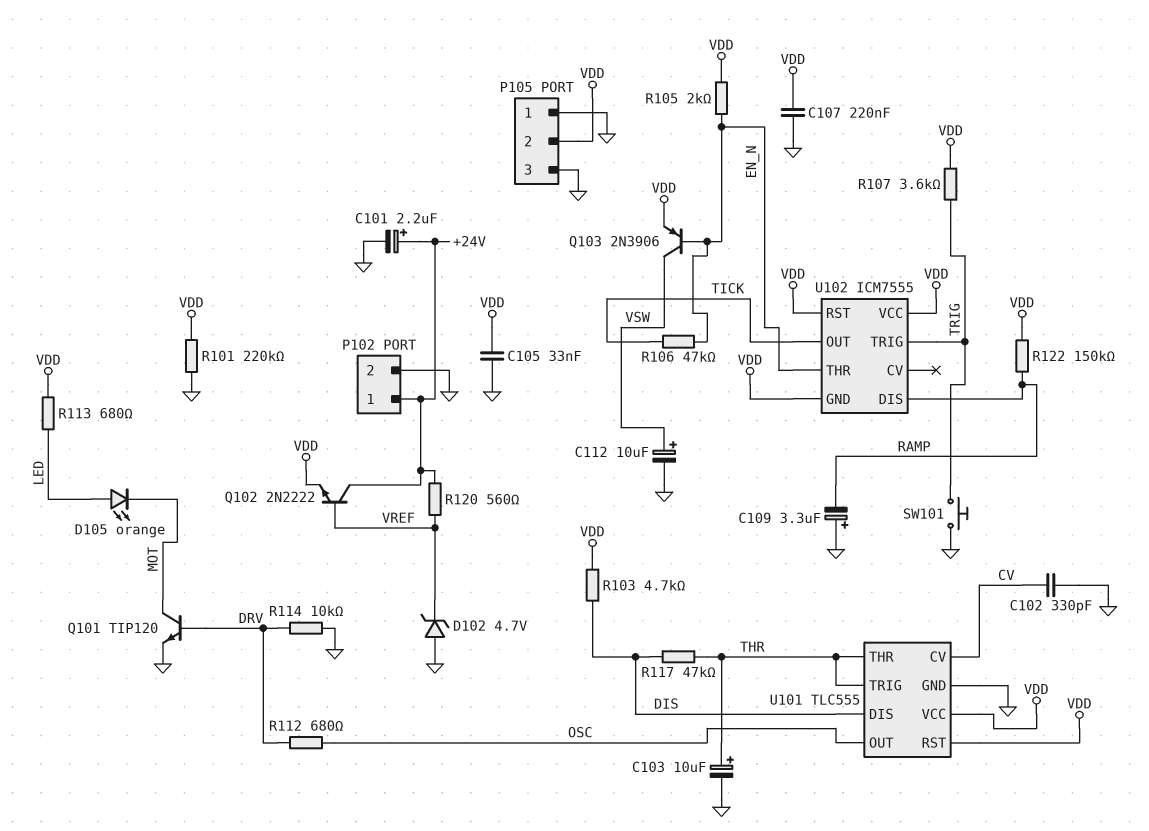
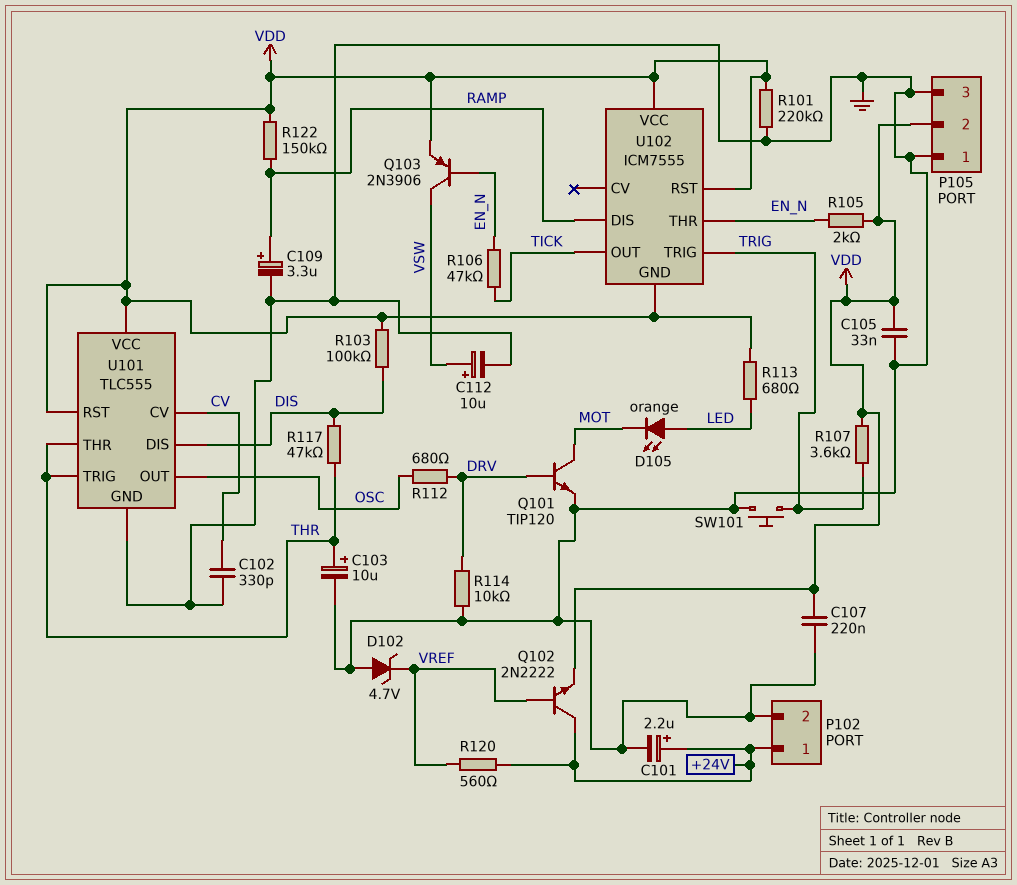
C109: 3.3uF (plus GND, minus RAMP) -> 3.3uF (plus RAMP, minus GND)
R103: 4.7k (DIS, VDD) -> 100k (DIS, VDD)

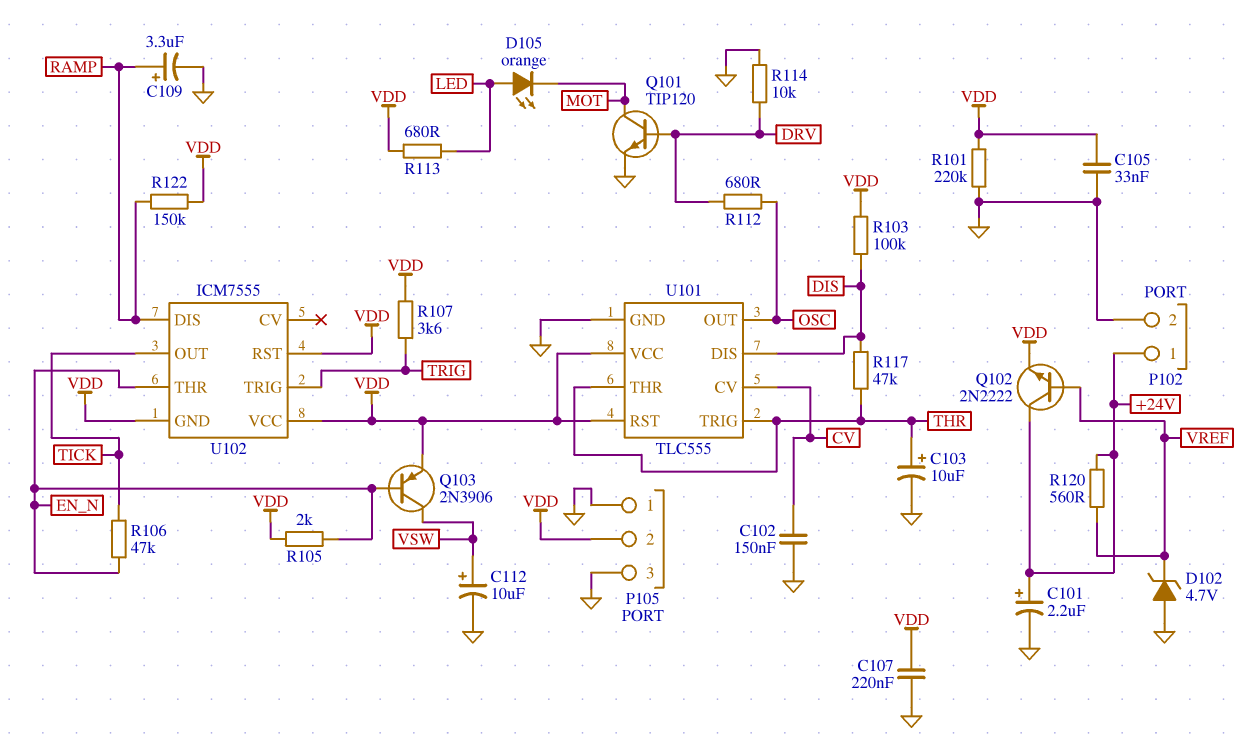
C102: 330pF (CV, GND) -> 150nF (CV, GND)
SW101: button (GND, TRIG) -> none

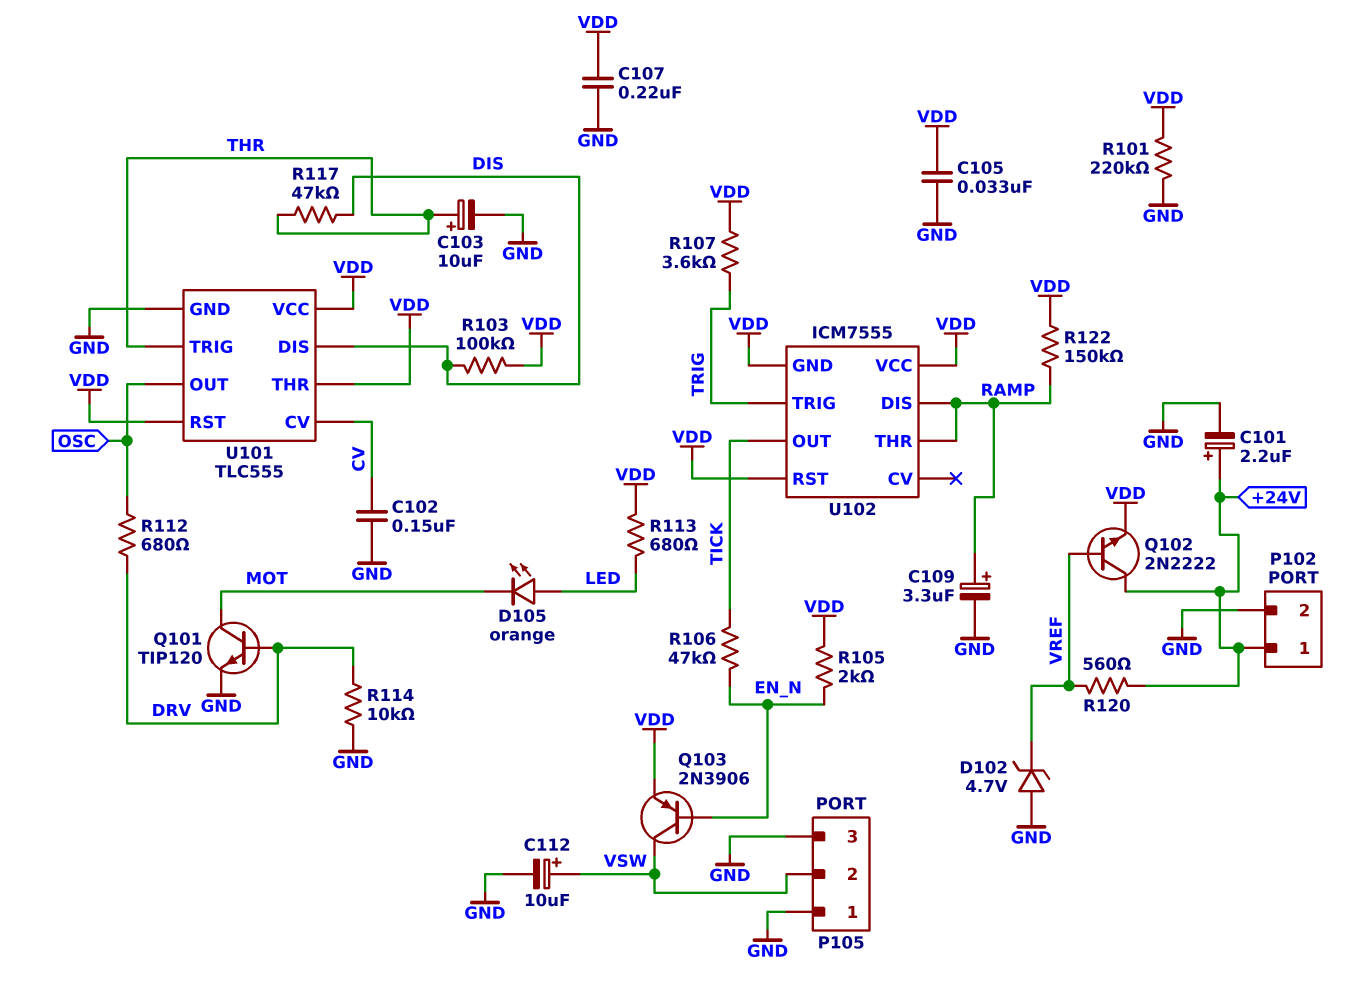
P105 pin 2: VDD -> VSW
U101 pin THR: THR -> VDD
U102 pin THR: EN_N -> RAMP

